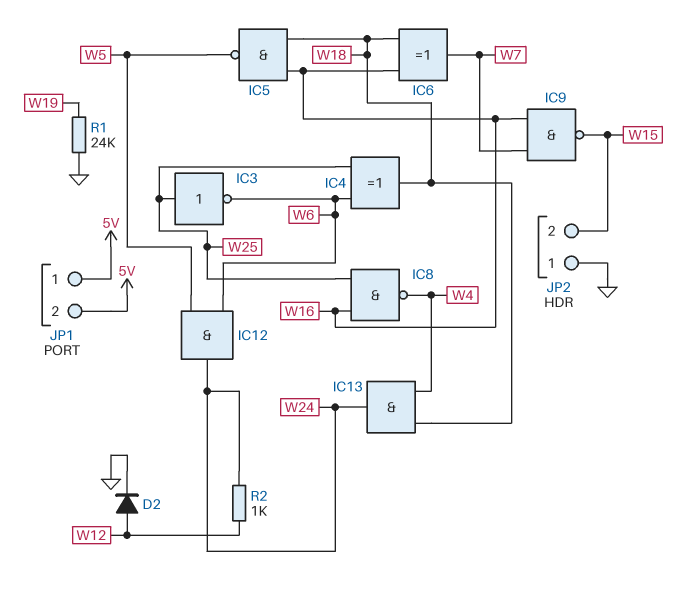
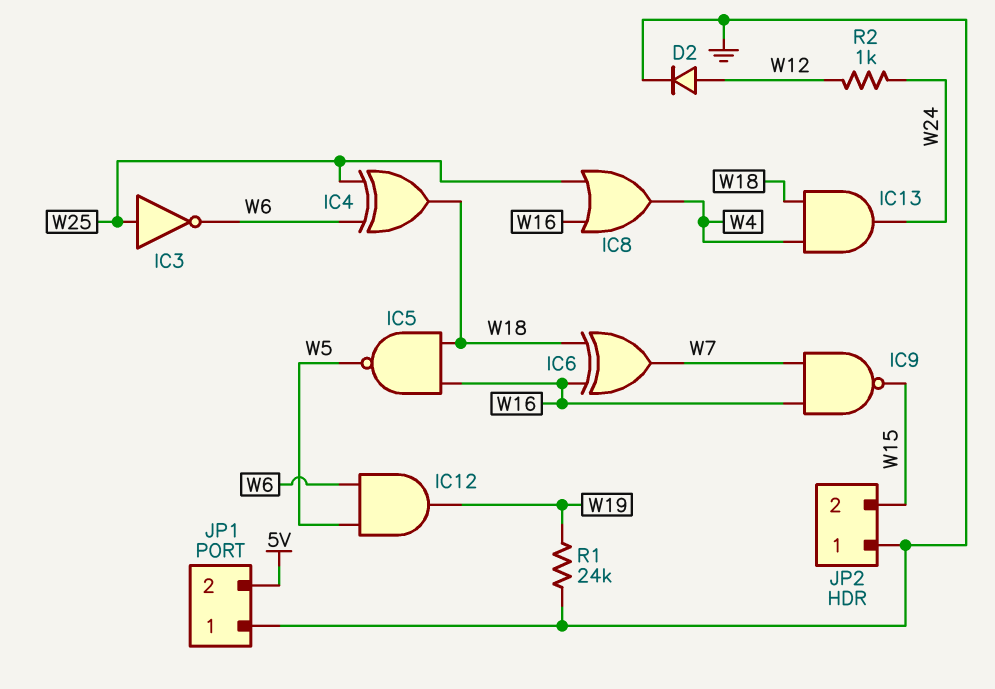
IC8: NAND (in W16, in W25, out W4) -> OR (in W16, in W25, out W4)
IC12: AND (in W5, in W6, out W24) -> AND (in W5, in W6, out W19)
JP1 pin 1: 5V -> GND

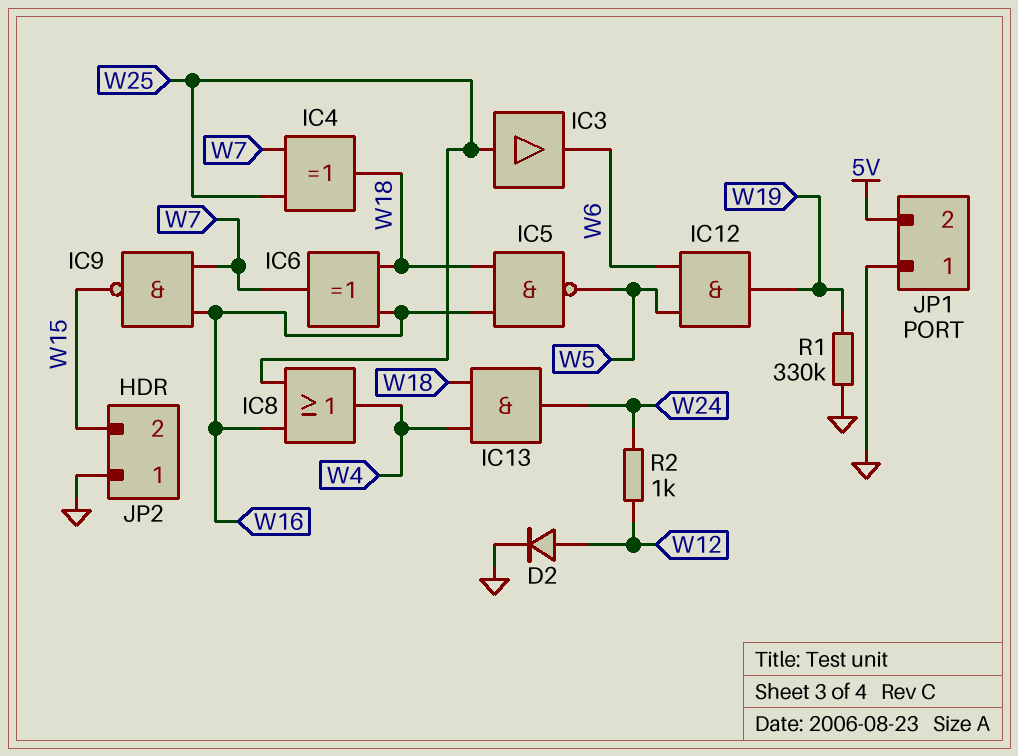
IC3: NOT (in W25, out W6) -> buffer (in W25, out W6)
IC4: XOR (in W6, in W25, out W18) -> XOR (in W7, in W25, out W18)
R1: 24k (GND, W19) -> 330k (GND, W19)

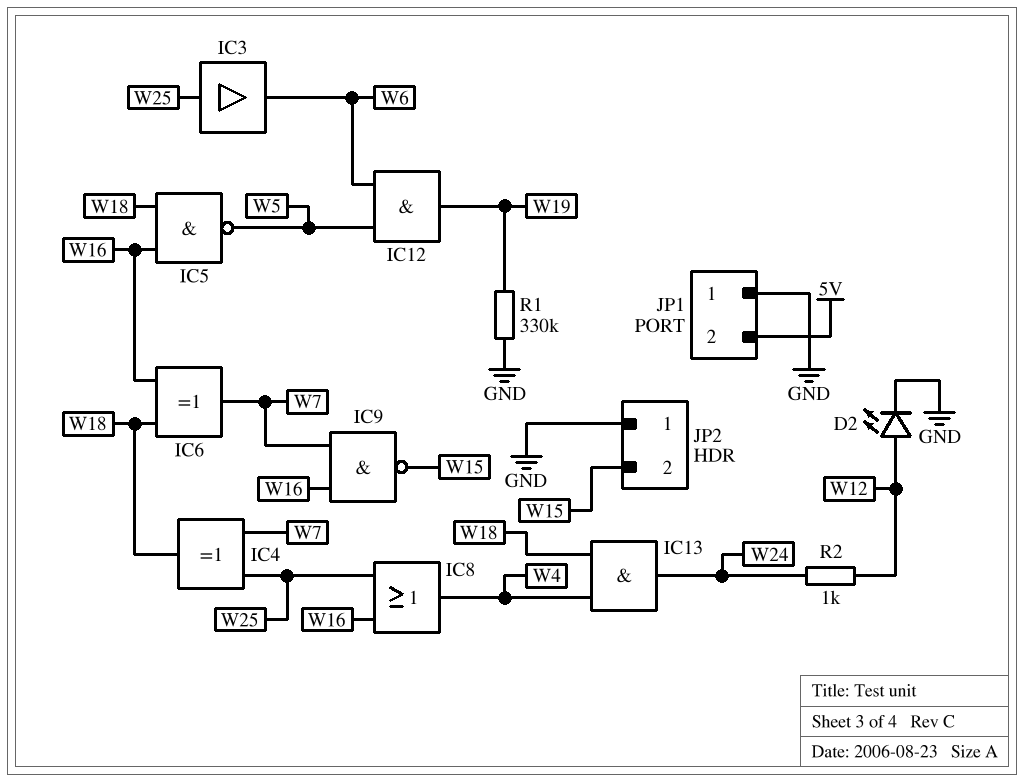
D2: diode (A W12, K GND) -> LED (A W12, K GND)

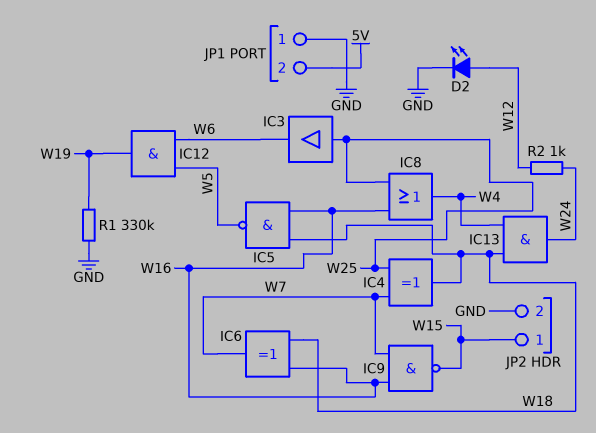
JP2 pin 1: GND -> W15
JP2 pin 2: W15 -> GND

